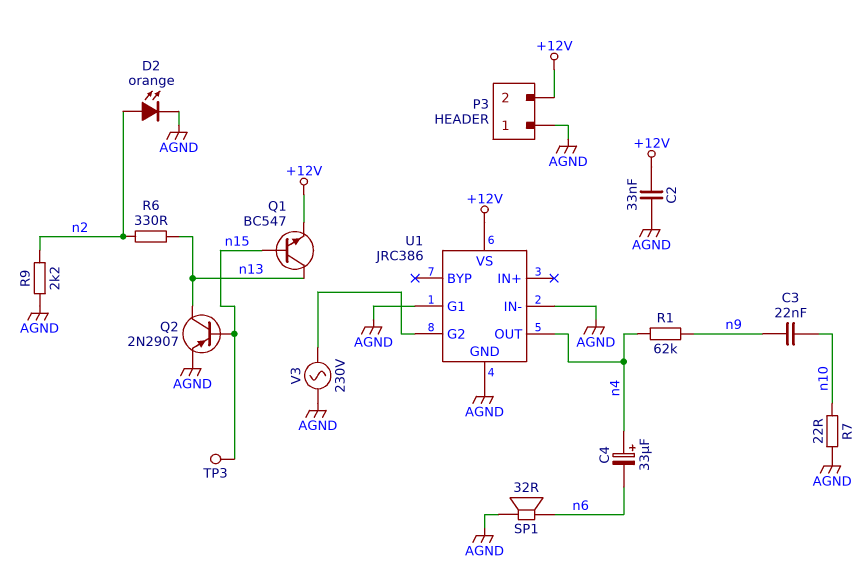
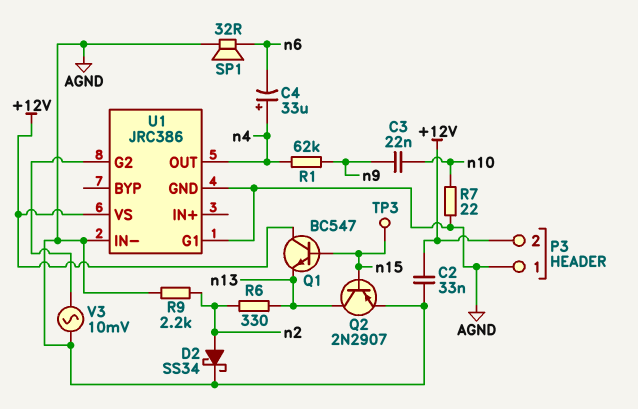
D2: LED orange (A n2, K AGND) -> schottky SS34 (A n2, K AGND)
Q1: NPN BC547 (B n15, C n13, E +12V) -> NPN BC547 (B n15, C +12V, E n13)
V3: AC 230V (AGND, U1/G2) -> AC 10mV (AGND, U1/G2)

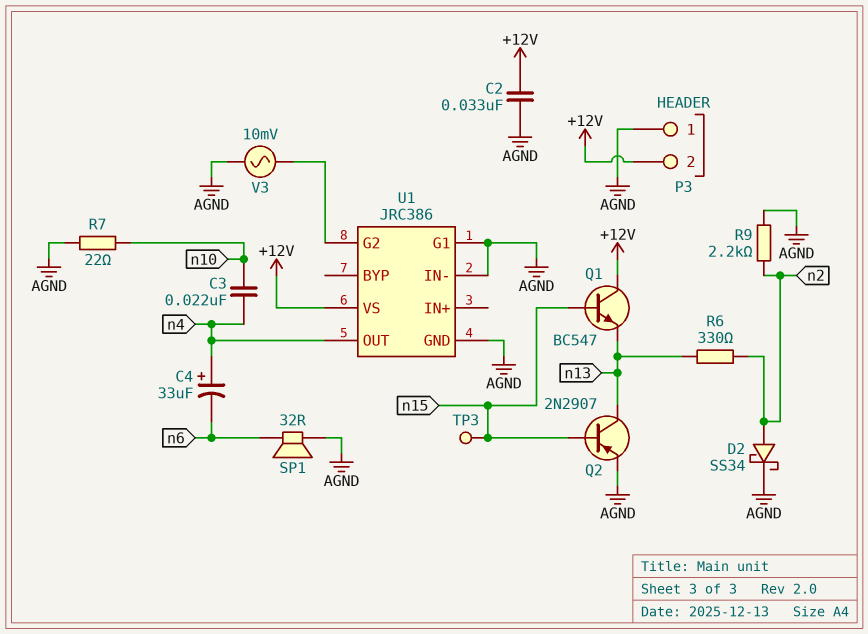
C3: 22nF (n9, n10) -> 22nF (n4, n10)
R1: 62k (n4, n9) -> none

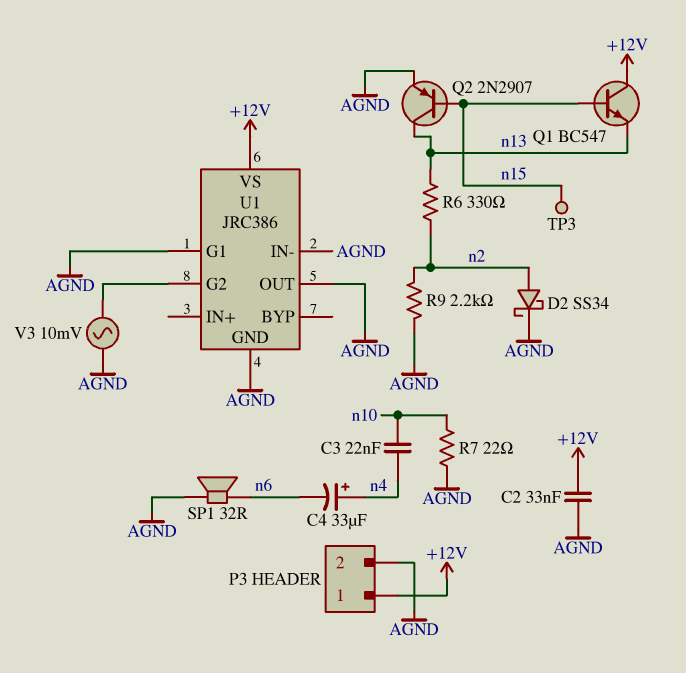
P3 pin 1: AGND -> +12V
P3 pin 2: +12V -> AGND
U1 pin OUT: n4 -> AGND

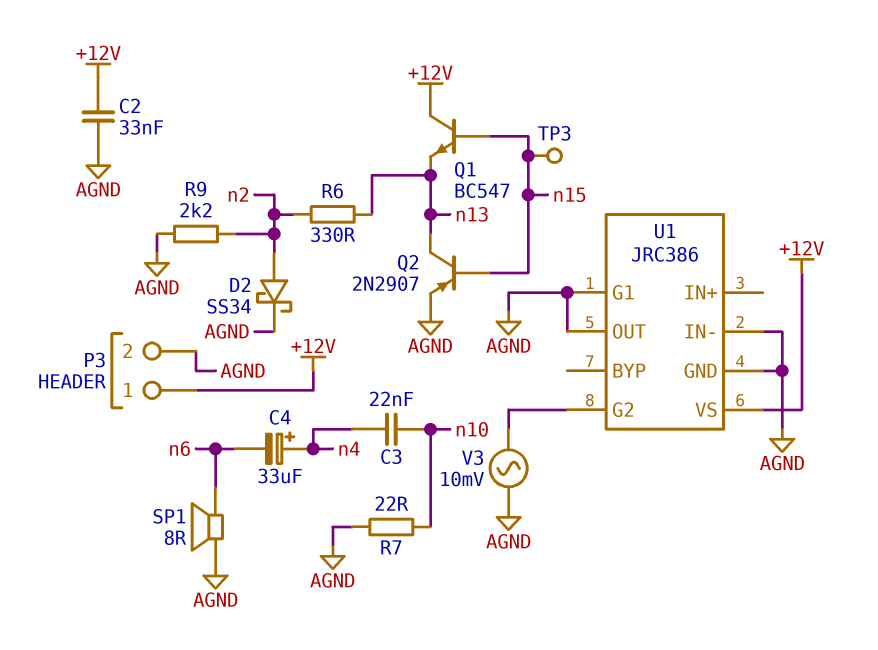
SP1: speaker 32R (AGND, n6) -> speaker 8R (AGND, n6)

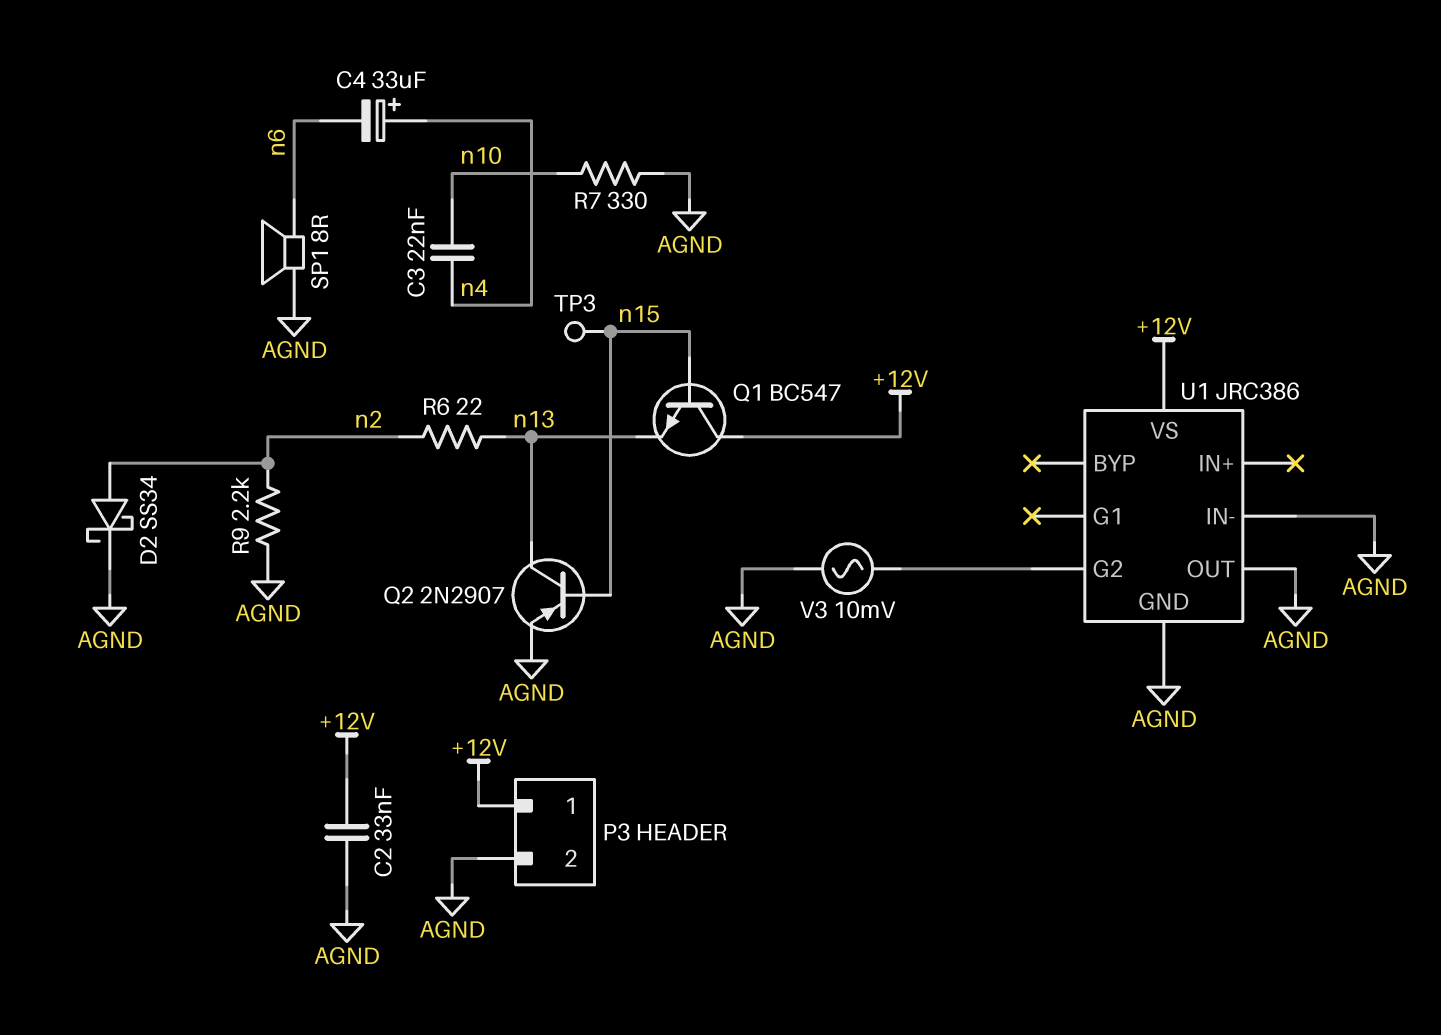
R6: 330 (n2, n13) -> 22 (n2, n13)
R7: 22 (AGND, n10) -> 330 (AGND, n10)
U1 pin G1: AGND -> none

